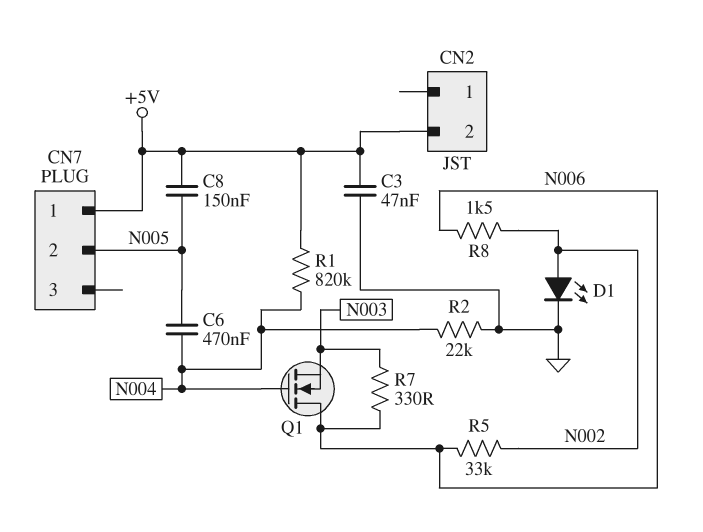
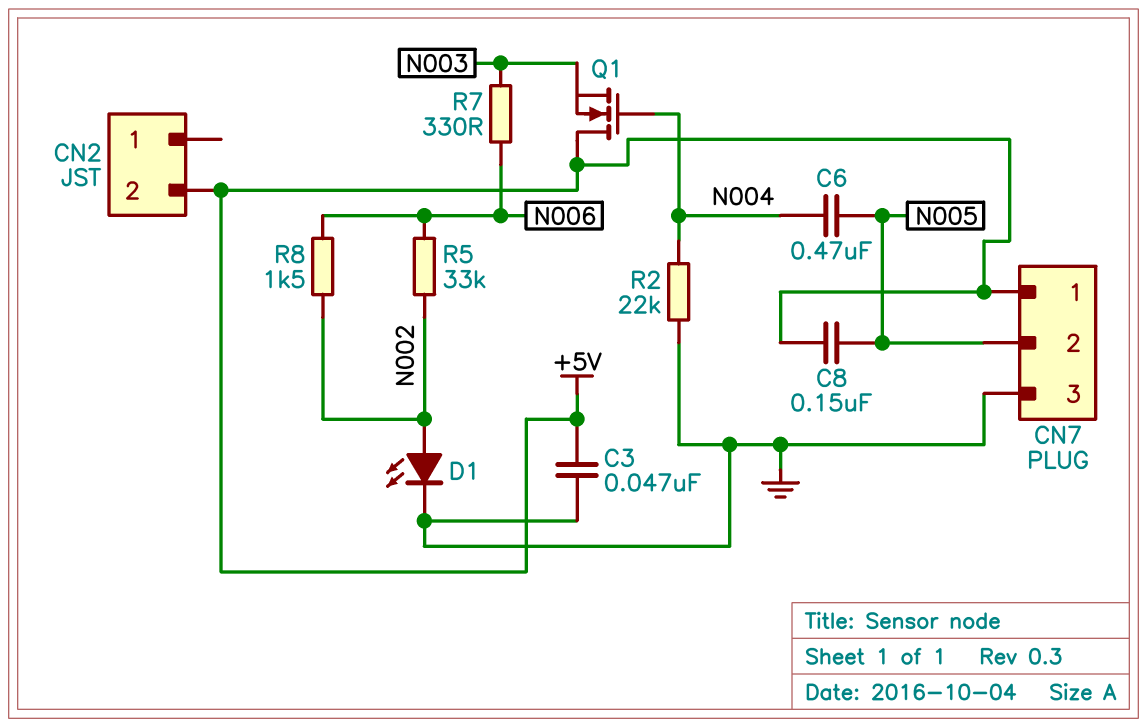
CN7 pin 3: none -> GND
Q1: NMOS (G N004, D N006, S N003) -> NMOS (G N004, D +5V, S N003)
R1: 820k (+5V, N004) -> none

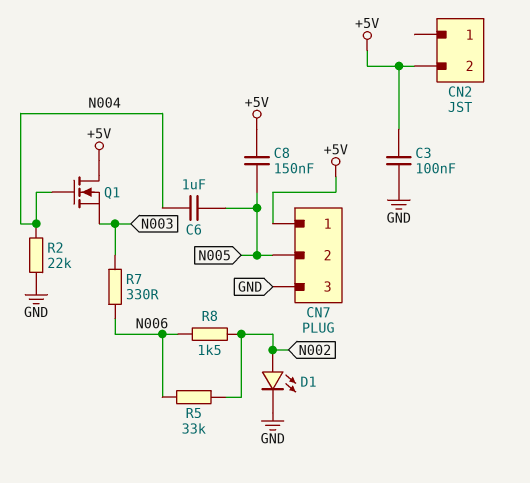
C3: 47nF (+5V, GND) -> 100nF (+5V, GND)
C6: 470nF (N004, N005) -> 1uF (N004, N005)

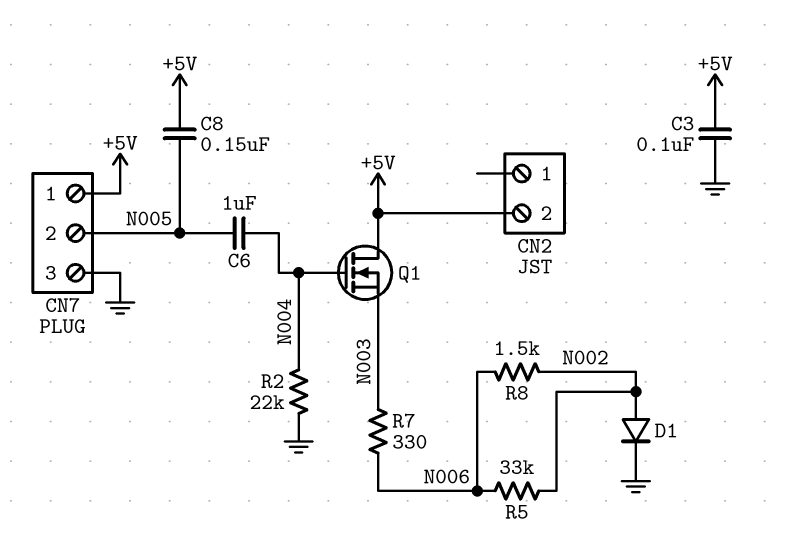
D1: LED (A N002, K GND) -> diode (A N002, K GND)

